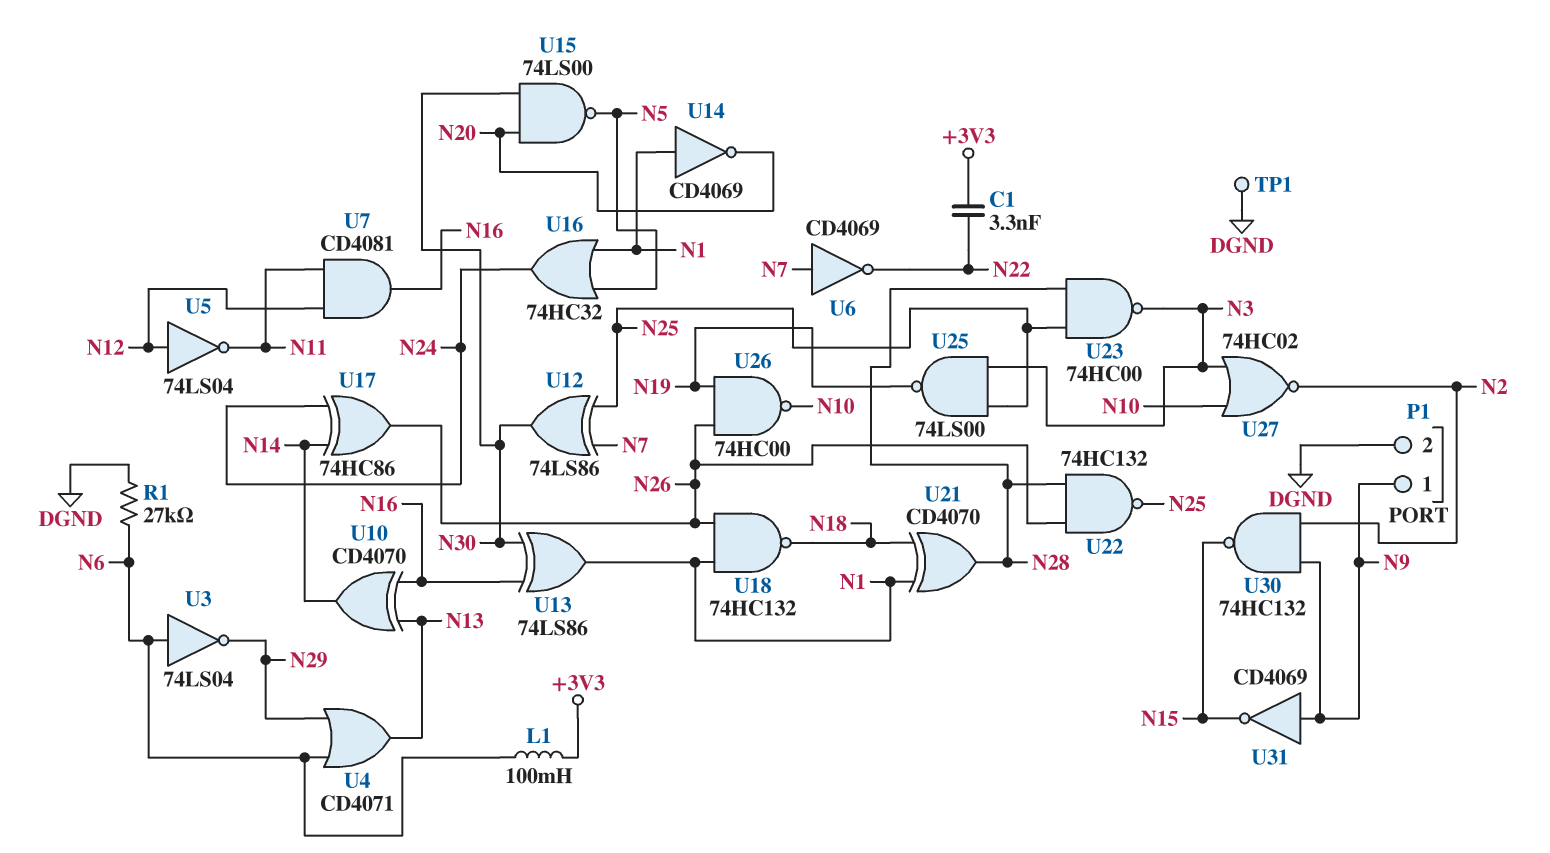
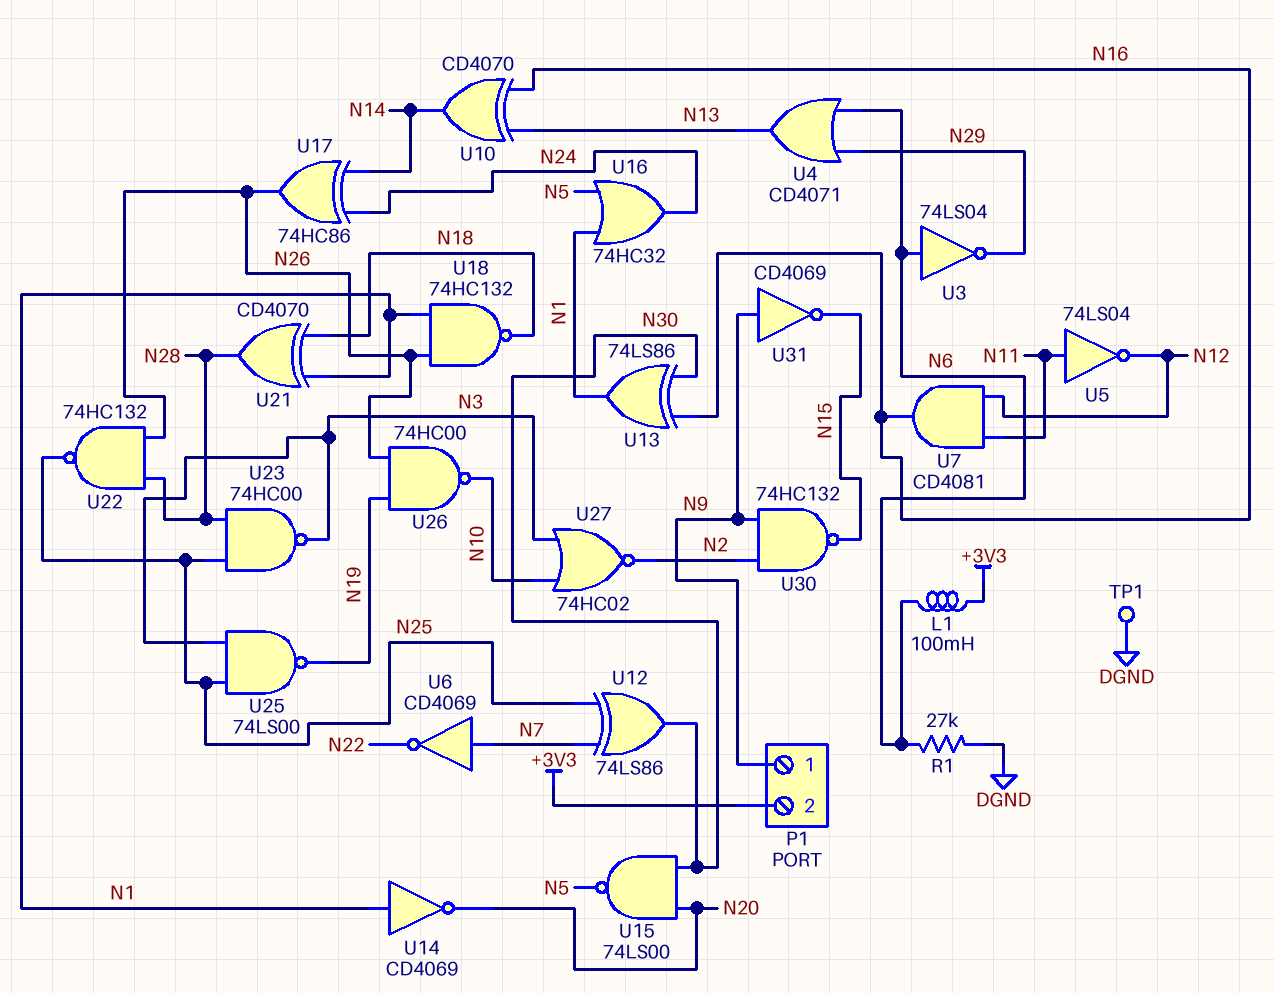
C1: 3.3nF (+3V3, N22) -> none
P1 pin 2: DGND -> +3V3
U5: NOT 74LS04 (in N12, out N11) -> NOT 74LS04 (in N11, out N12)

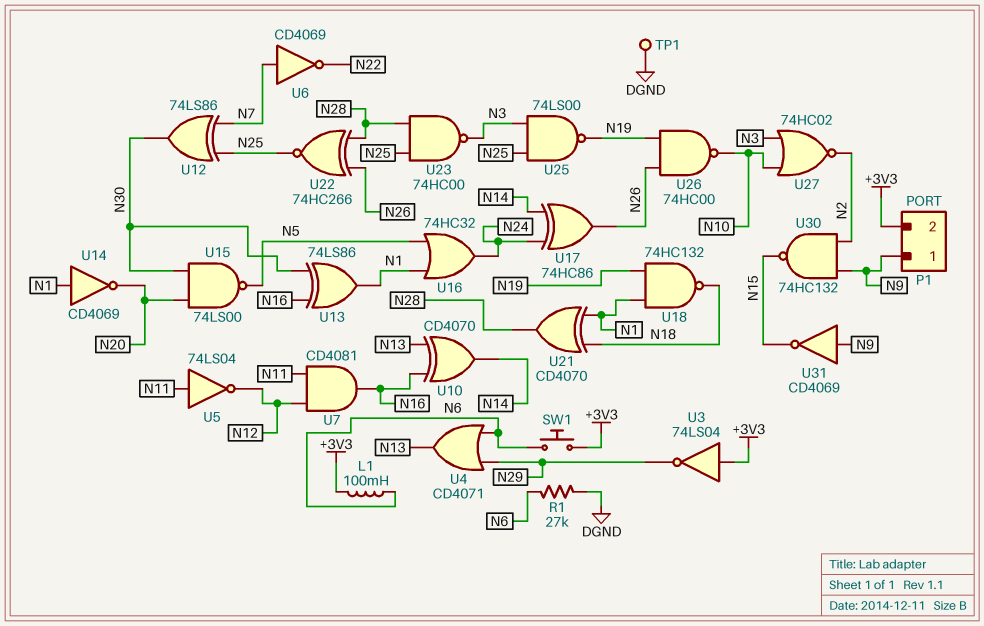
SW1: none -> button (+3V3, N6)
U3: NOT 74LS04 (in N6, out N29) -> NOT 74LS04 (in +3V3, out N29)
U18: NAND 74HC132 (in N1, in N26, out N18) -> NAND 74HC132 (in N1, in N19, out N18)
U22: NAND 74HC132 (in N26, in N28, out N25) -> XNOR 74HC266 (in N26, in N28, out N25)

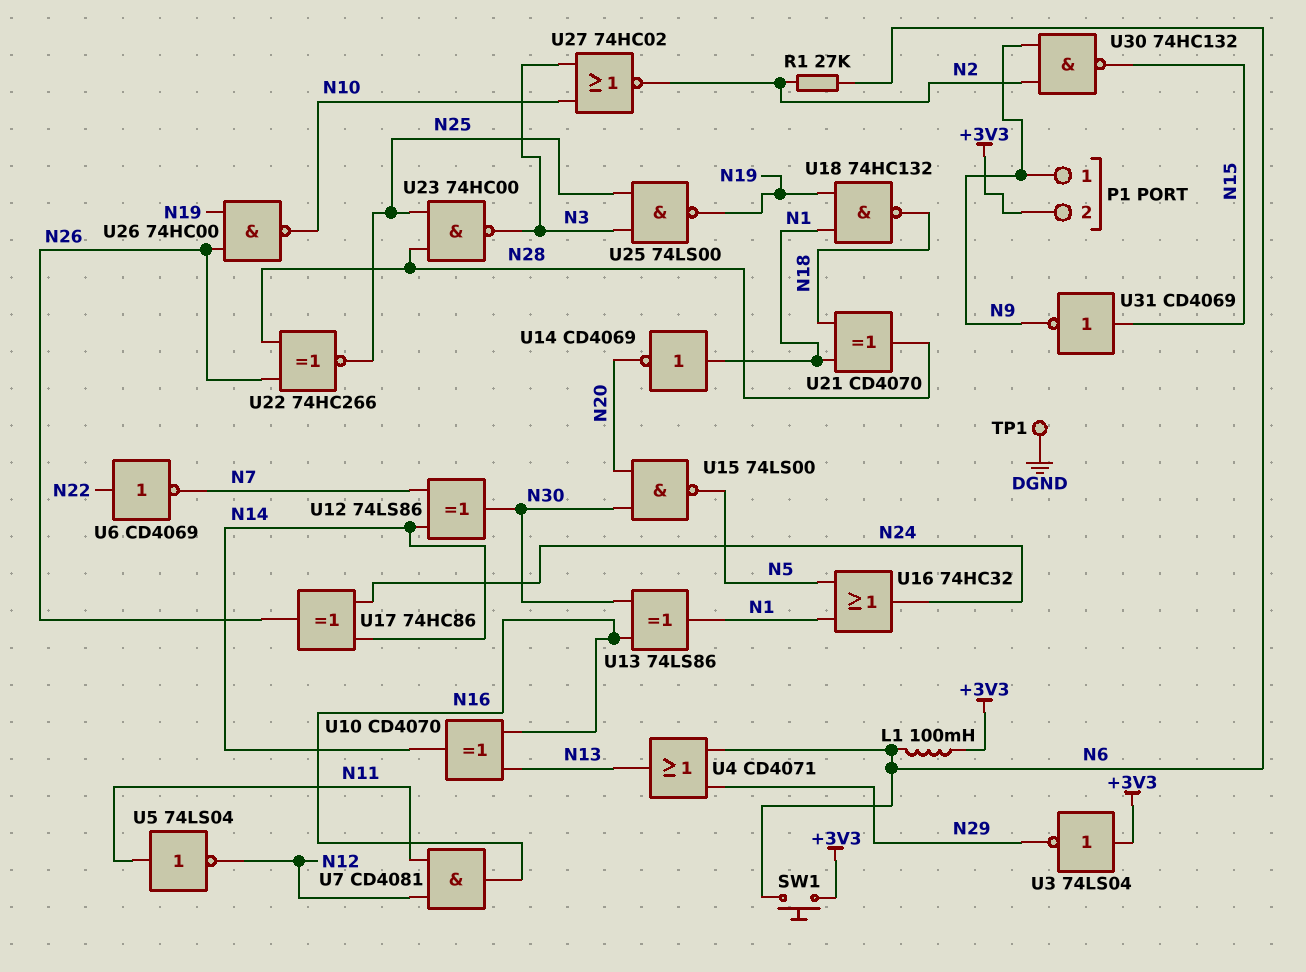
R1: 27k (DGND, N6) -> 27k (N2, N6)
U6: NOT CD4069 (in N7, out N22) -> NOT CD4069 (in N22, out N7)
U12: XOR 74LS86 (in N7, in N25, out N30) -> XOR 74LS86 (in N7, in N14, out N30)
U31: NOT CD4069 (in N9, out N15) -> NOT CD4069 (in N15, out N9)

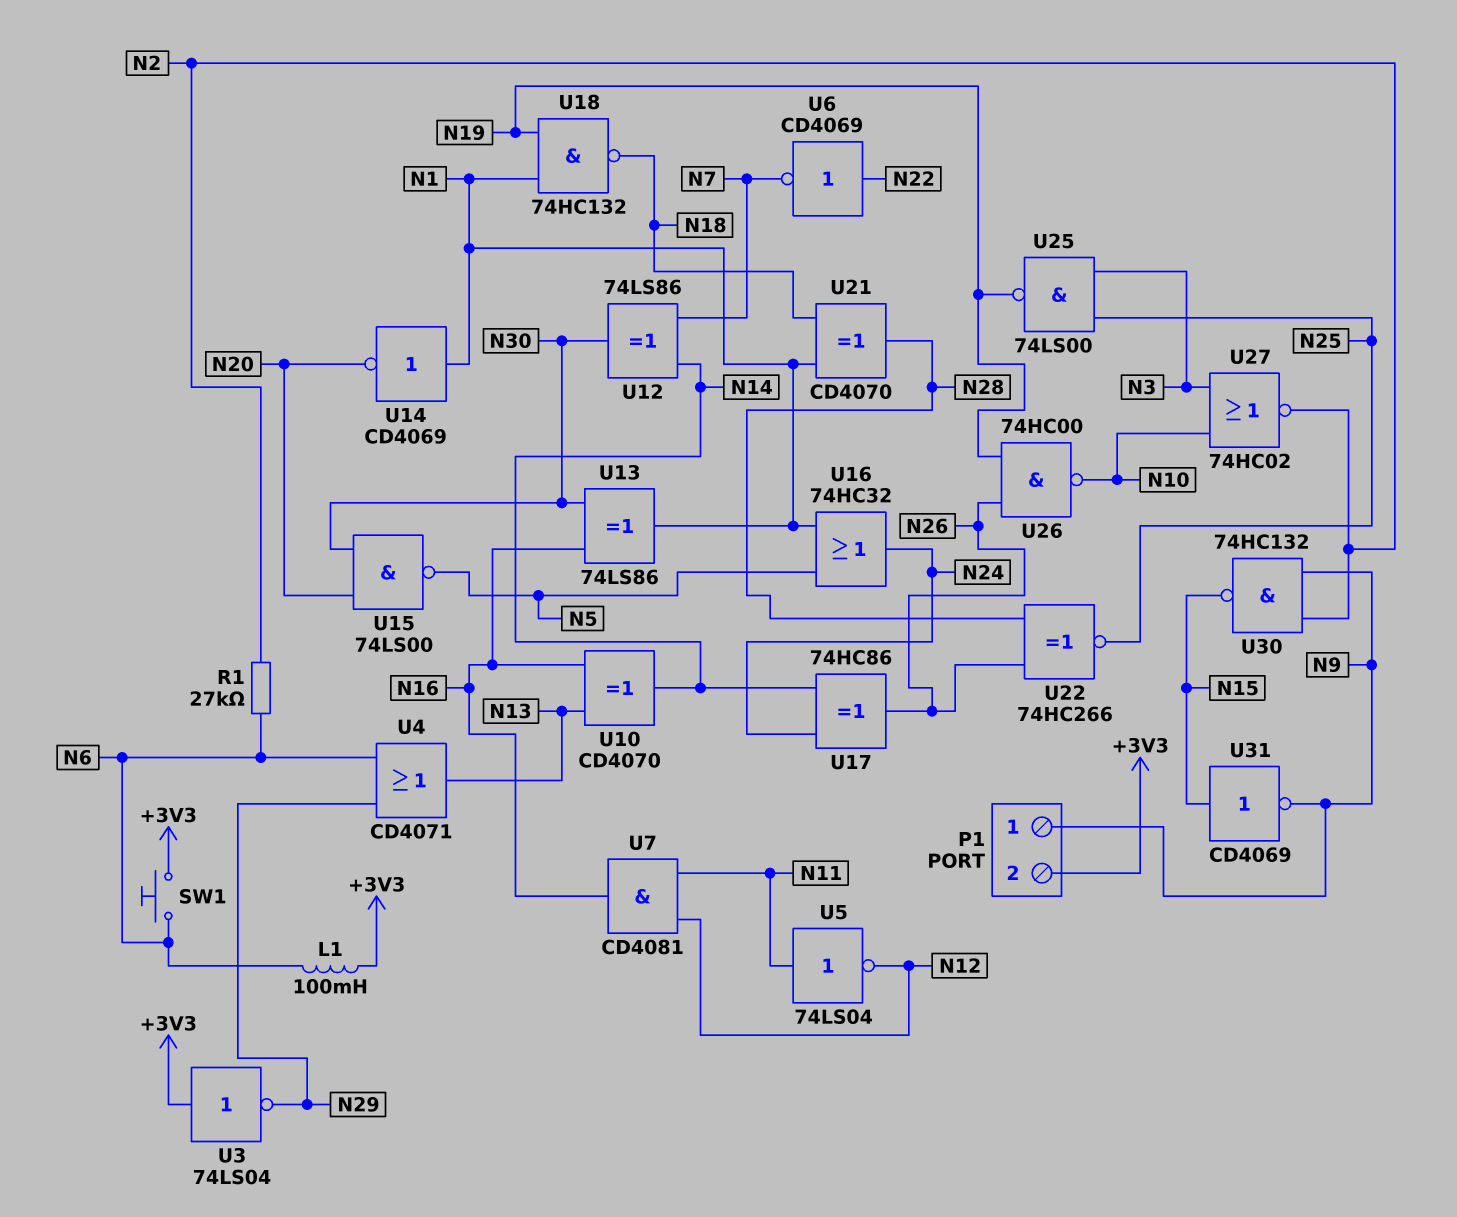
TP1: test point (DGND) -> none
U23: NAND 74HC00 (in N25, in N28, out N3) -> none

